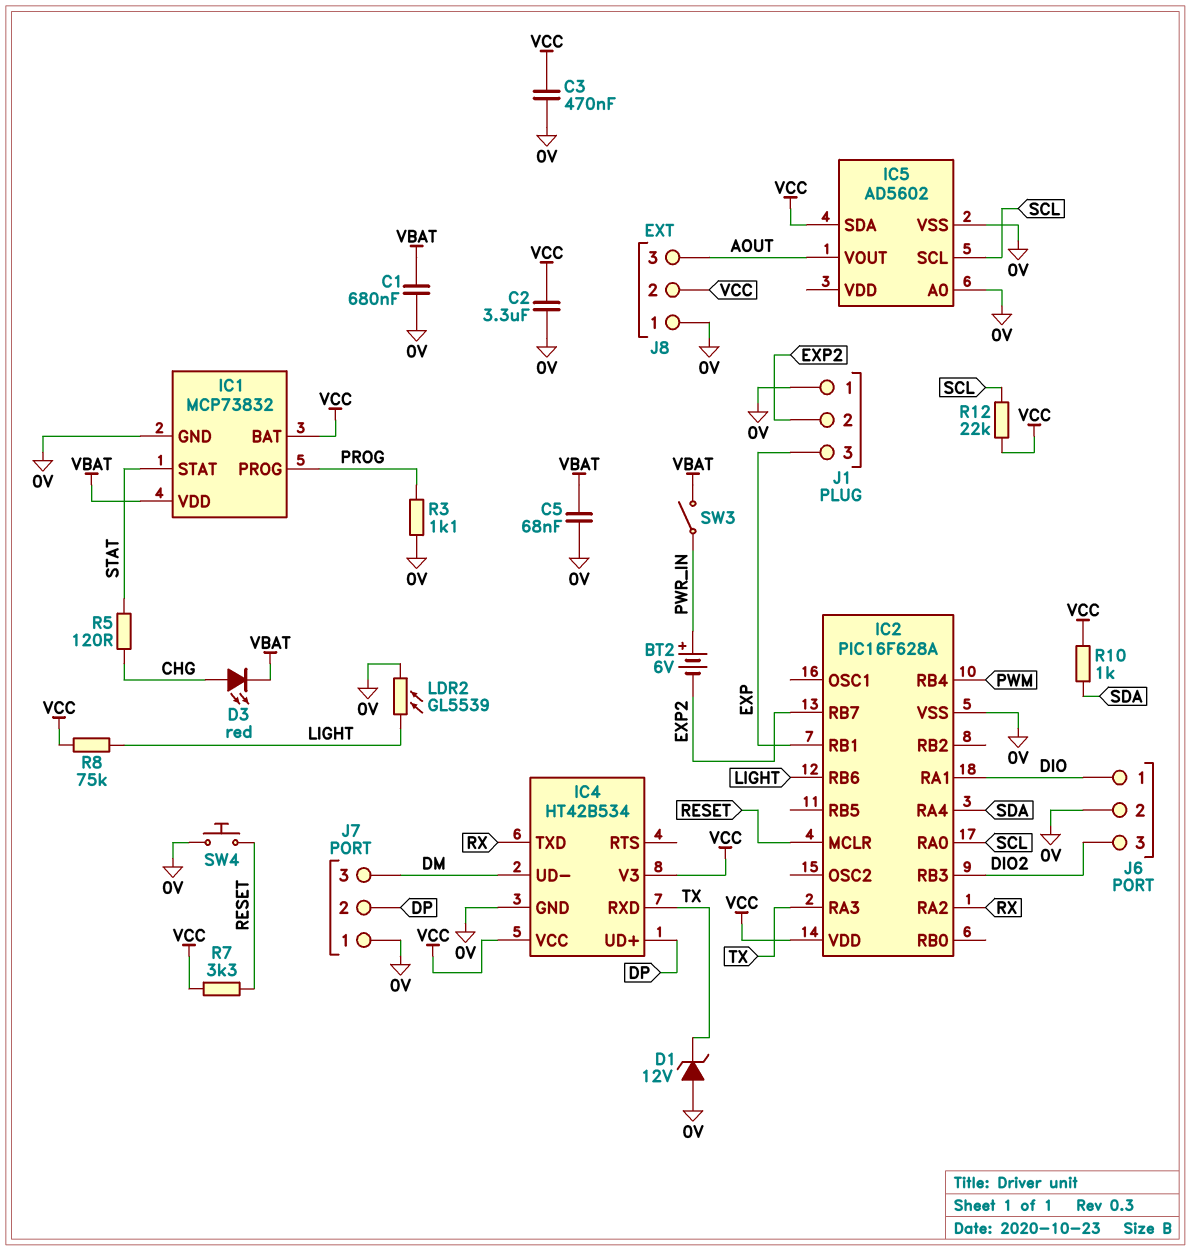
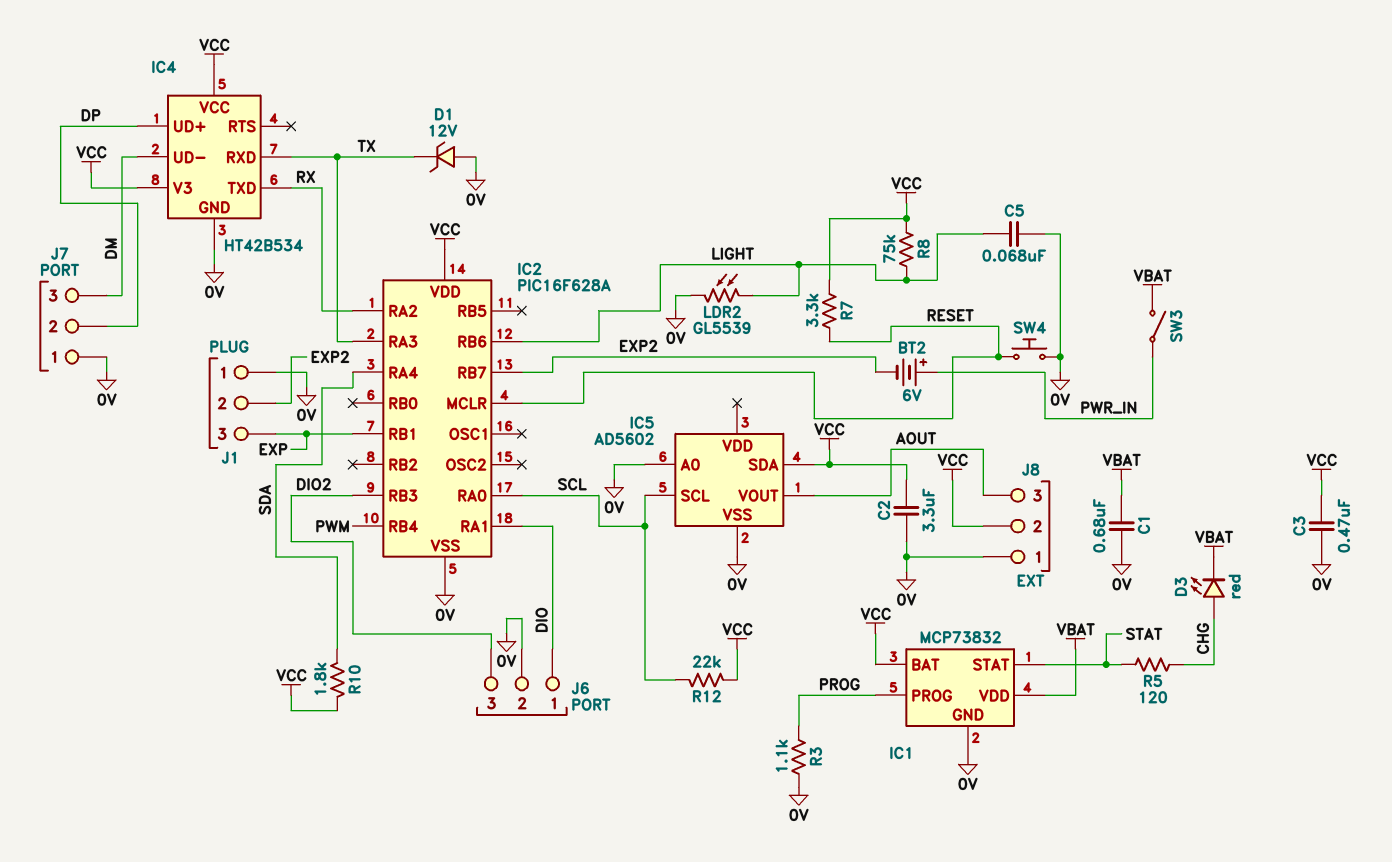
C5: 68nF (0V, VBAT) -> 68nF (0V, LIGHT)
R10: 1k (SDA, VCC) -> 1.8k (SDA, VCC)

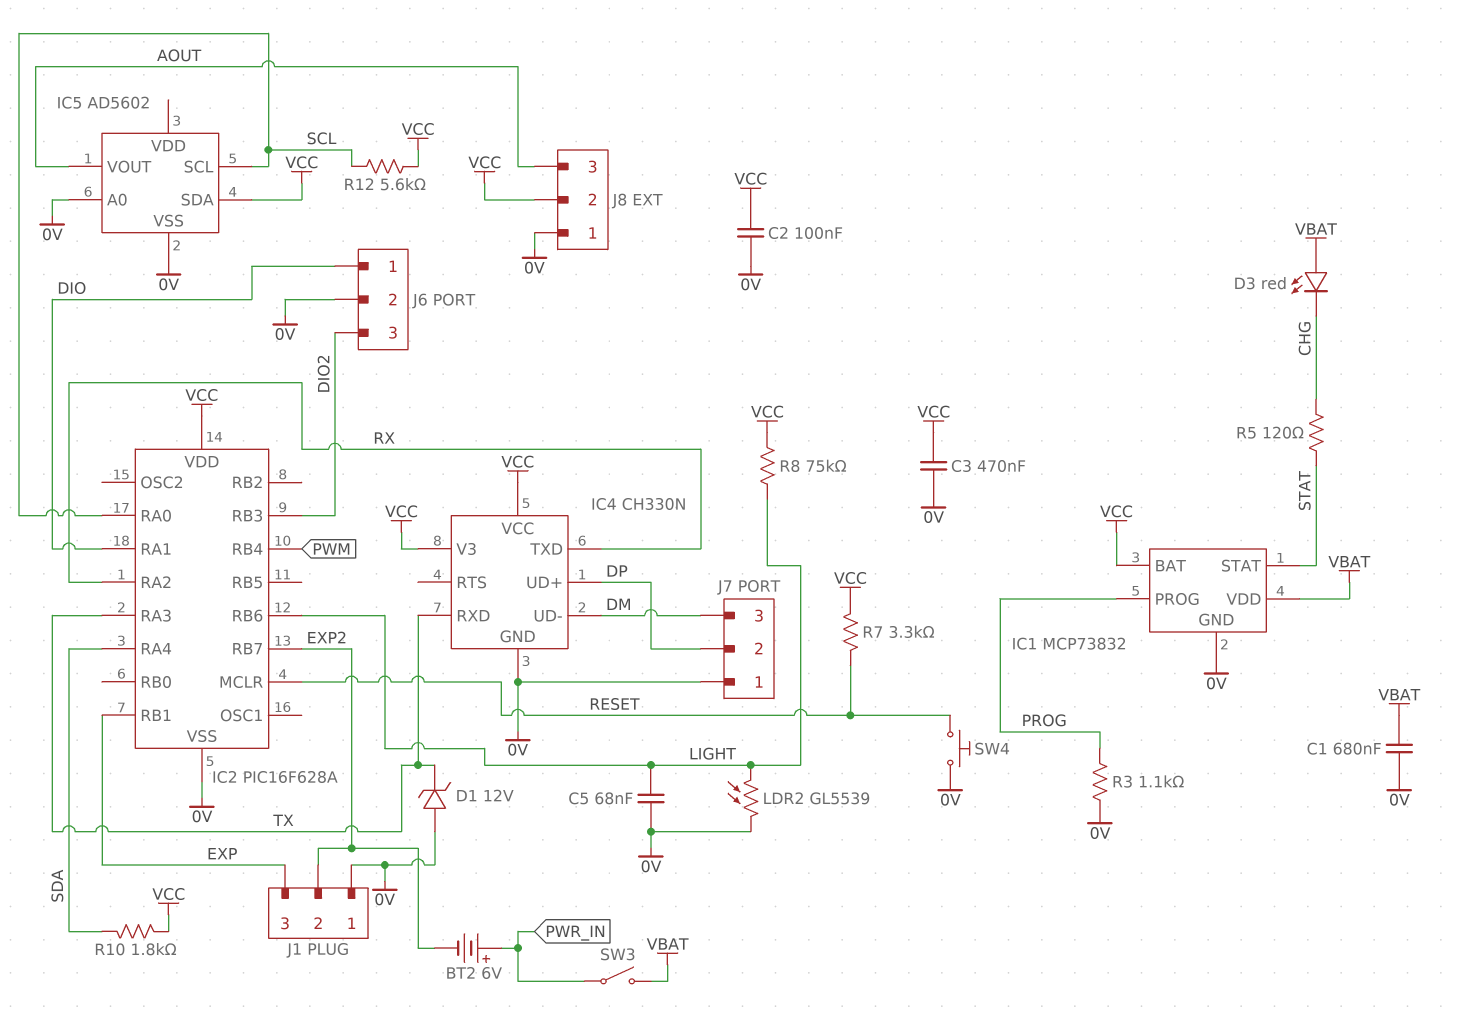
C2: 3.3uF (0V, VCC) -> 100nF (0V, VCC)
D3: LED red (A CHG, K VBAT) -> LED red (A VBAT, K CHG)
IC4: HT42B534 -> CH330N
R12: 22k (SCL, VCC) -> 5.6k (SCL, VCC)

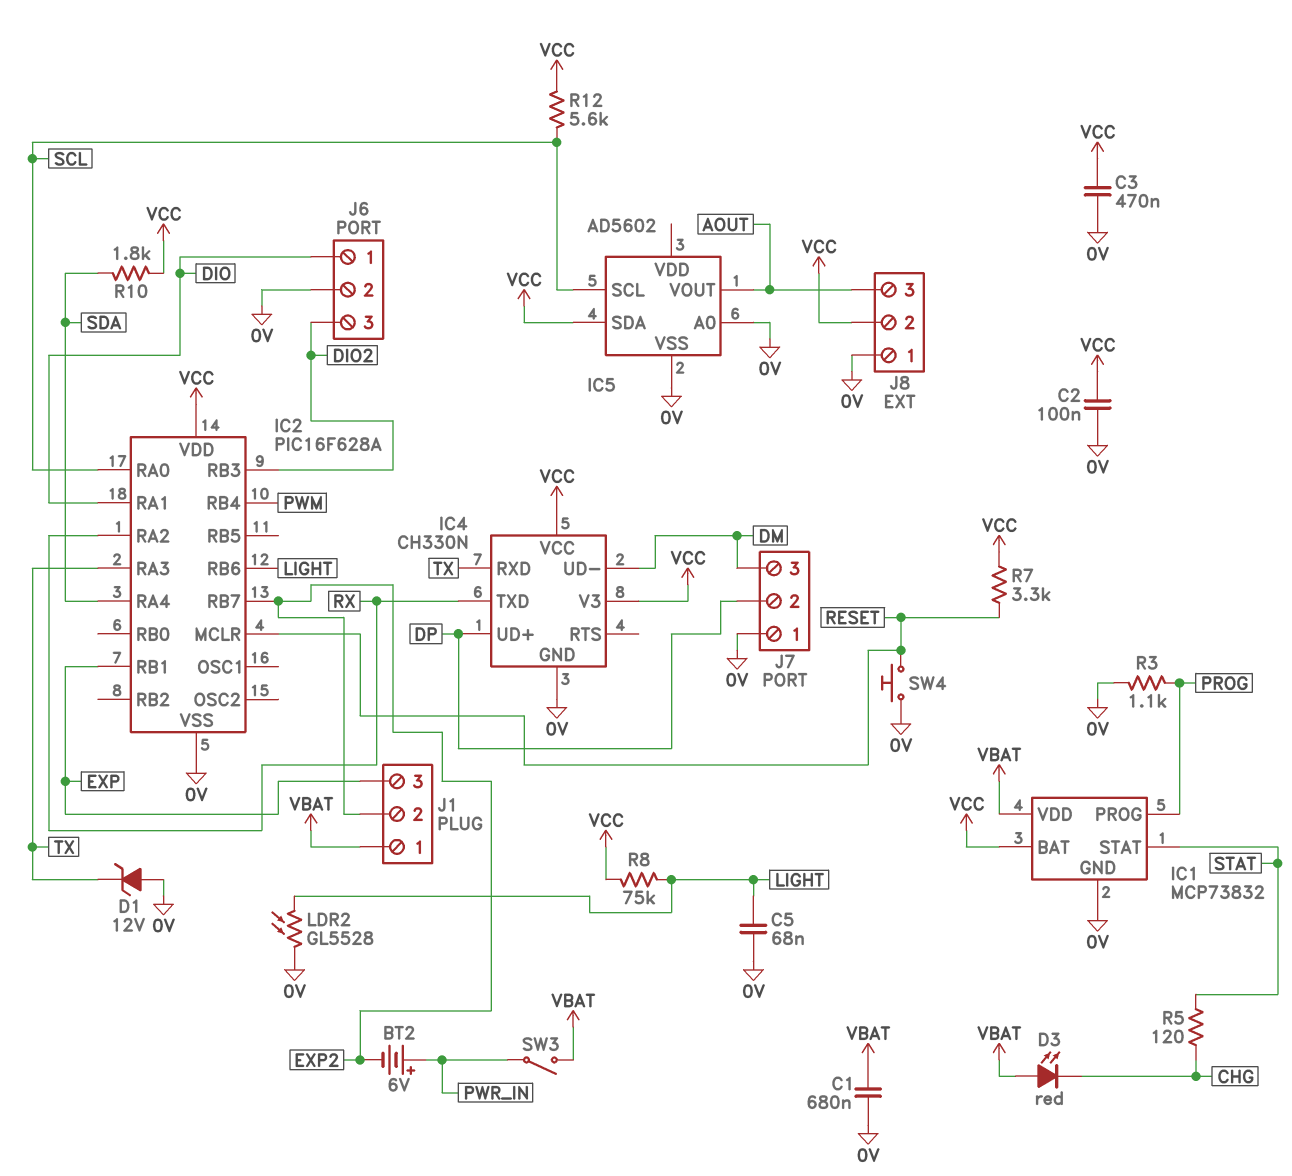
J1 pin 1: 0V -> VBAT
LDR2: GL5539 (0V, LIGHT) -> GL5528 (0V, LIGHT)

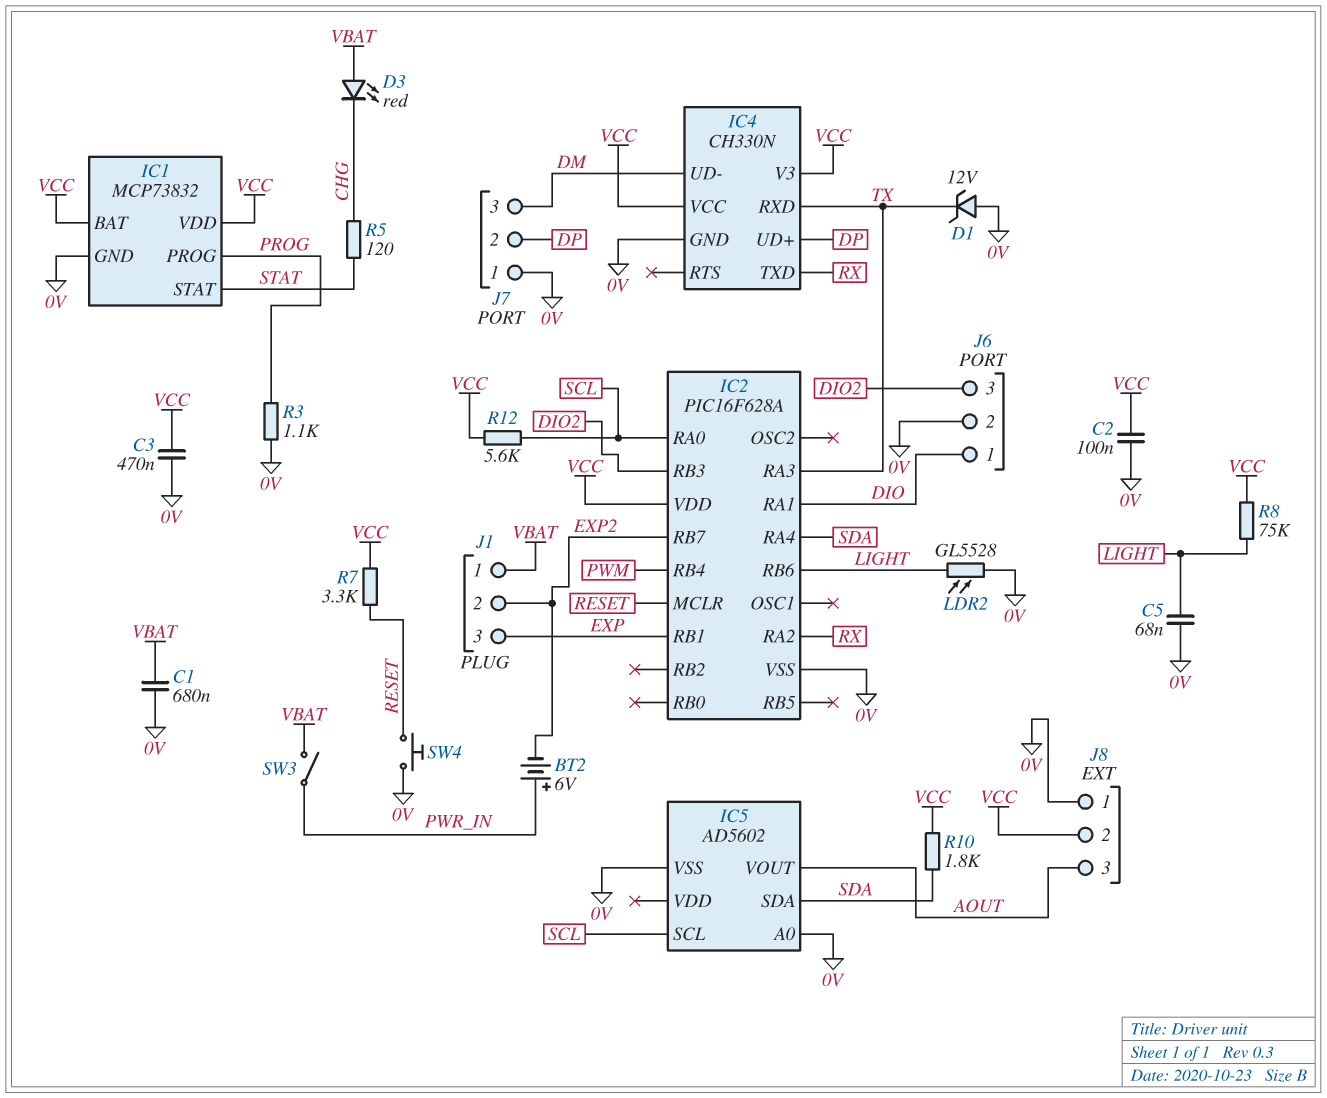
IC1 pin VDD: VBAT -> VCC
IC5 pin SDA: VCC -> SDA

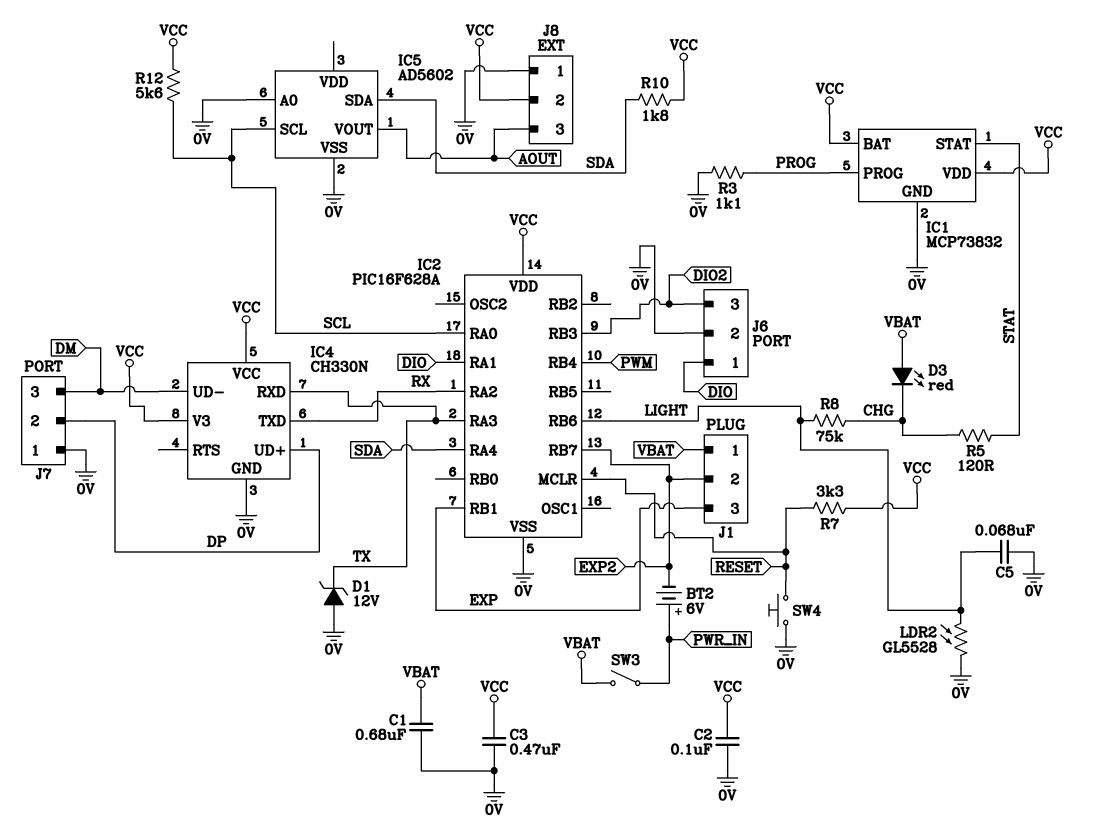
R8: 75k (LIGHT, VCC) -> 75k (CHG, LIGHT)

